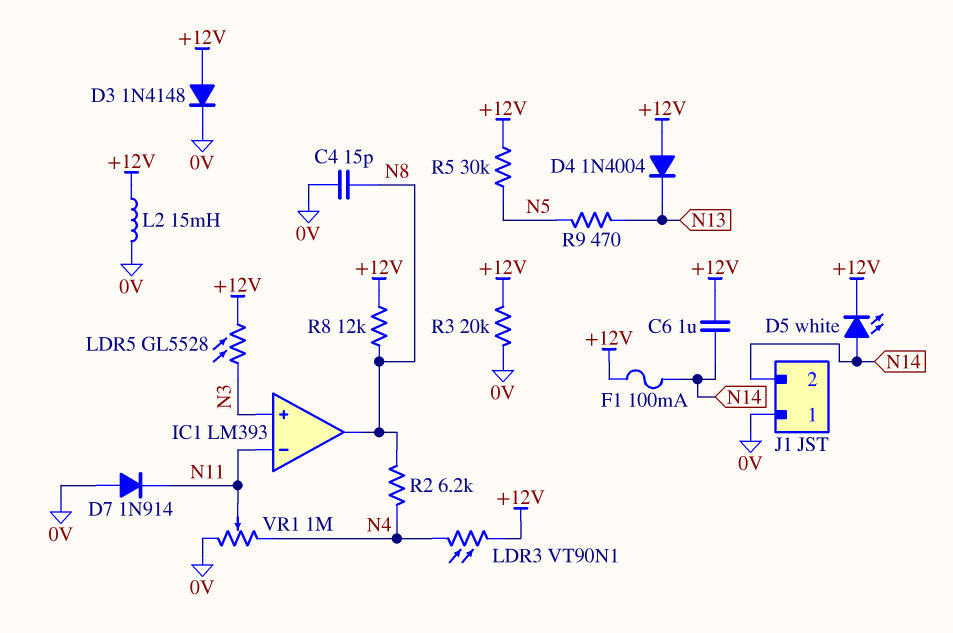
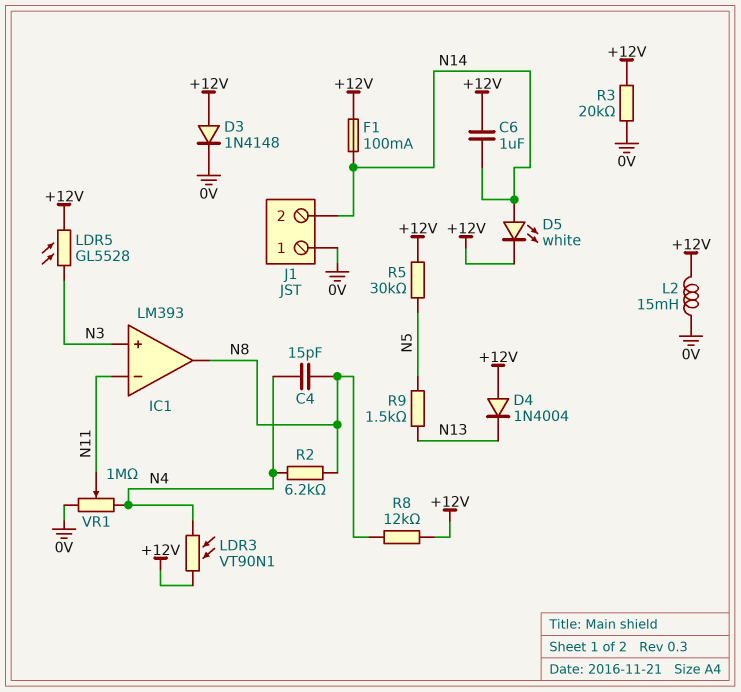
C4: 15pF (0V, N8) -> 15pF (N4, N8)
D7: diode 1N914 (A 0V, K N11) -> none
R9: 470 (N5, N13) -> 1.5k (N5, N13)

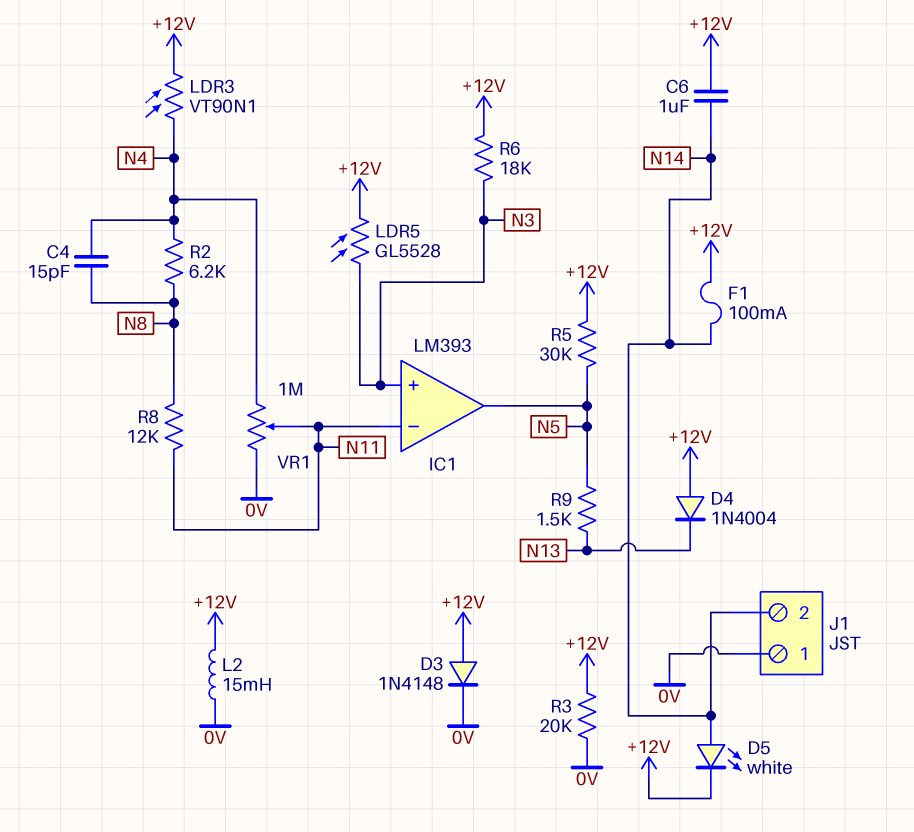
IC1 pin out: N8 -> N5
R6: none -> 18k (+12V, N3)
R8: 12k (+12V, N8) -> 12k (N8, N11)

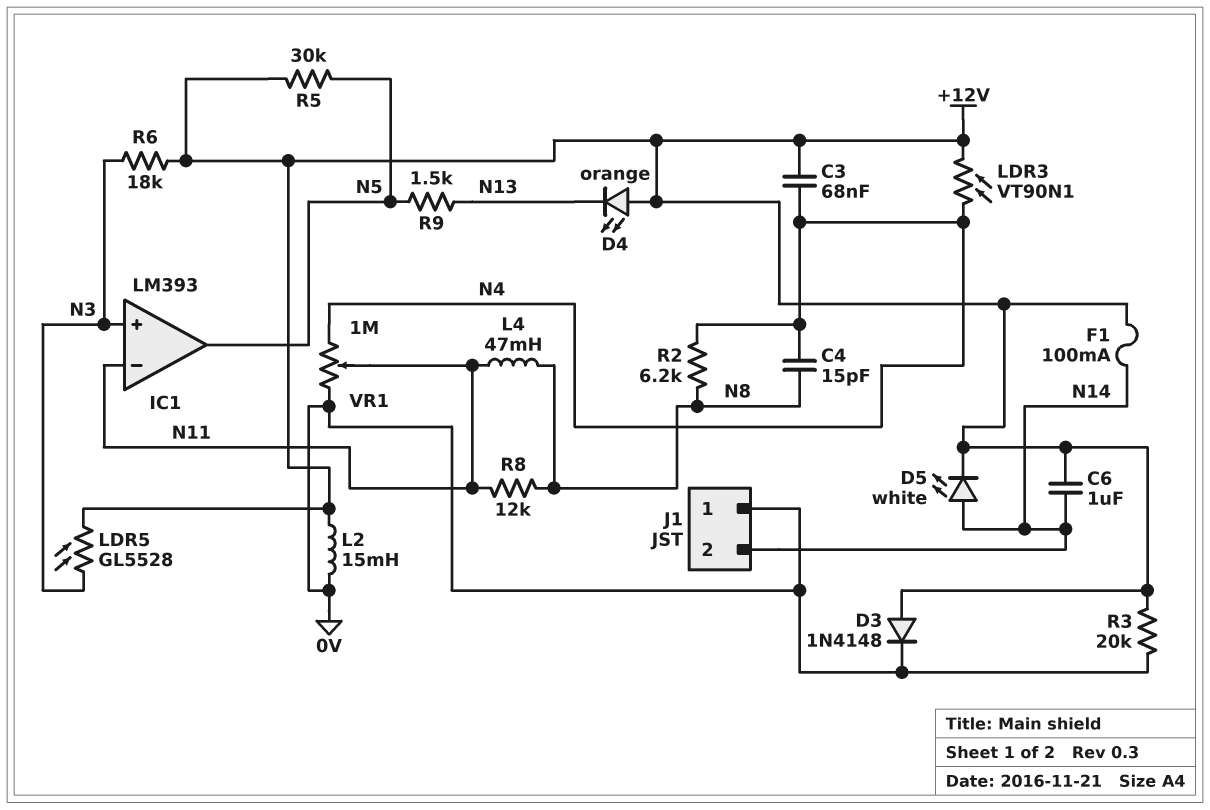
C3: none -> 68nF (+12V, N4)
D4: diode 1N4004 (A +12V, K N13) -> LED orange (A +12V, K N13)
L4: none -> 47mH (N8, N11)

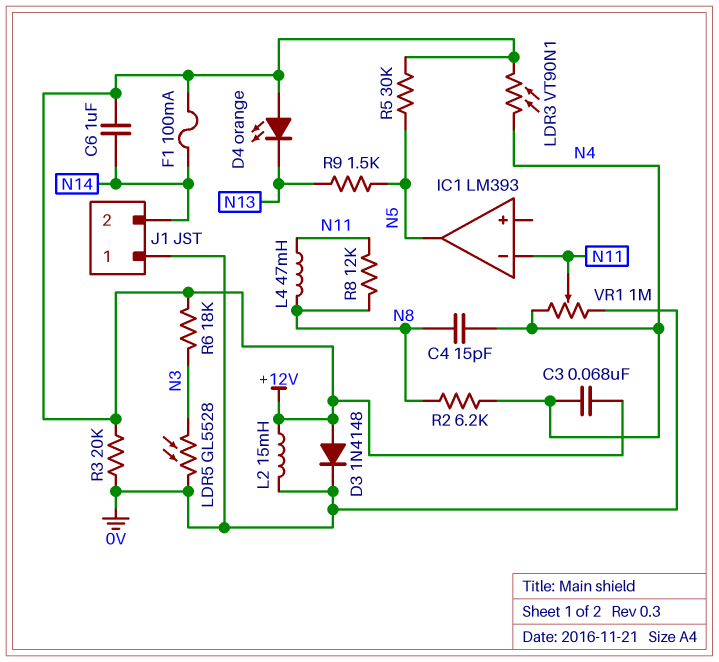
D5: LED white (A N14, K +12V) -> none
IC1 pin in+: N3 -> none
LDR5: GL5528 (+12V, N3) -> GL5528 (0V, N3)

